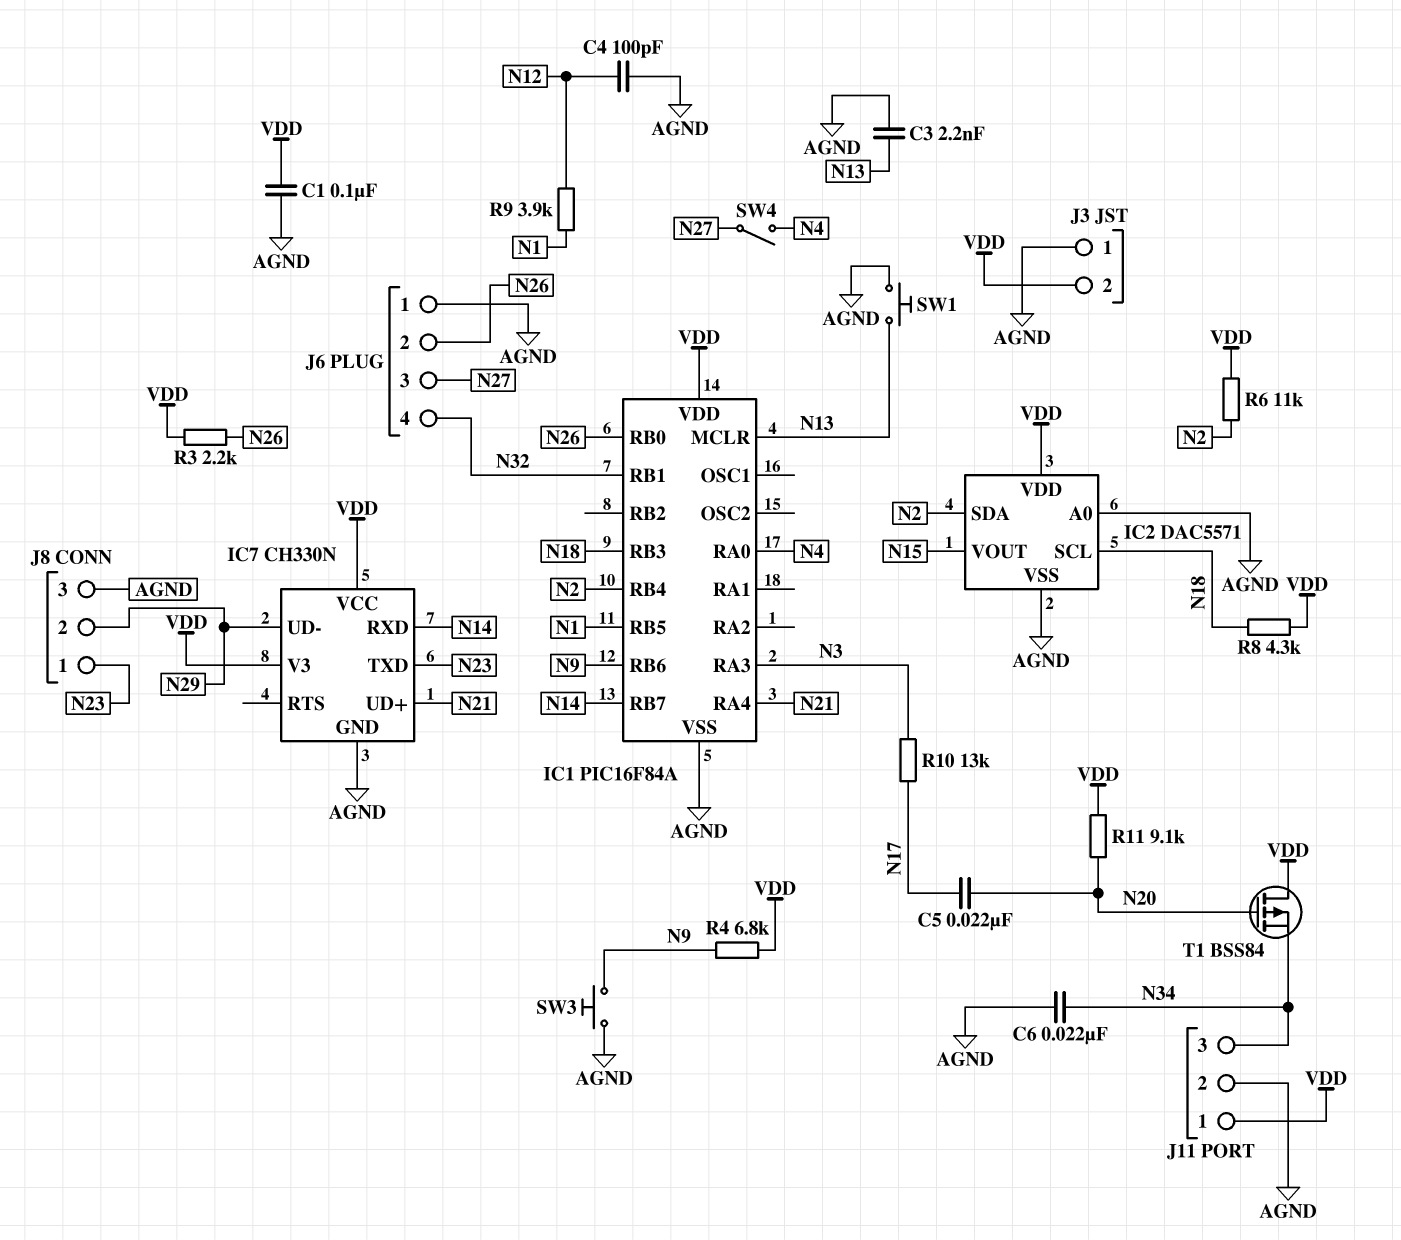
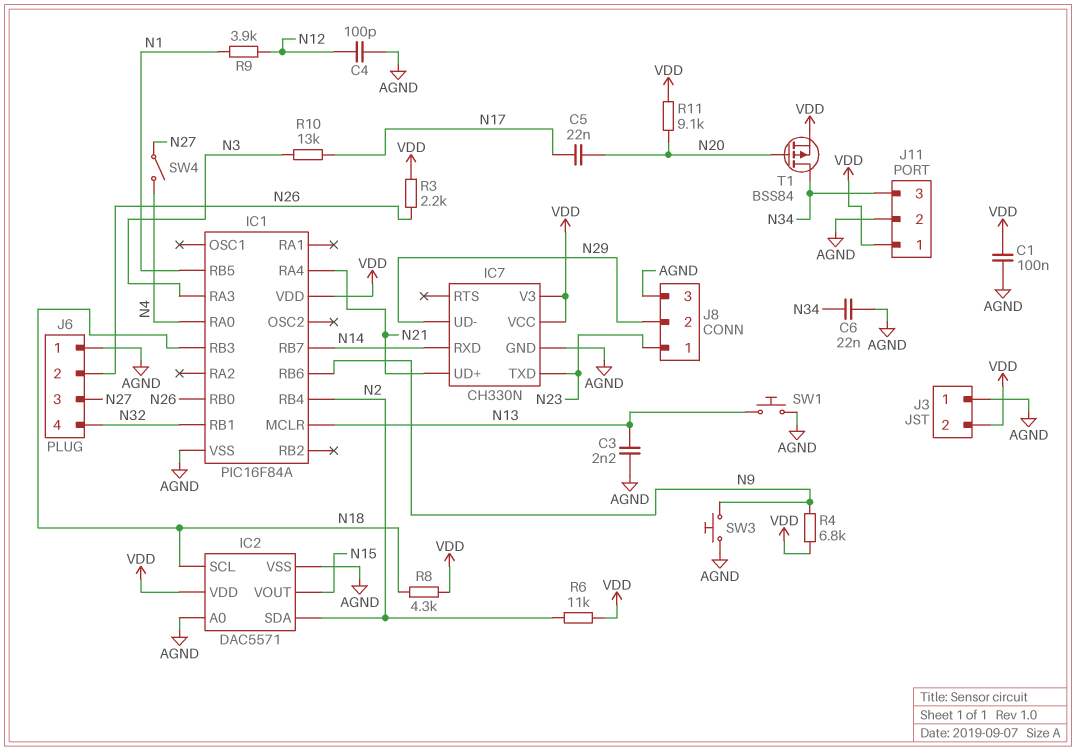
T1: PMOS BSS84 (G N20, D VDD, S N34) -> PMOS BSS84 (G N20, D N34, S VDD)

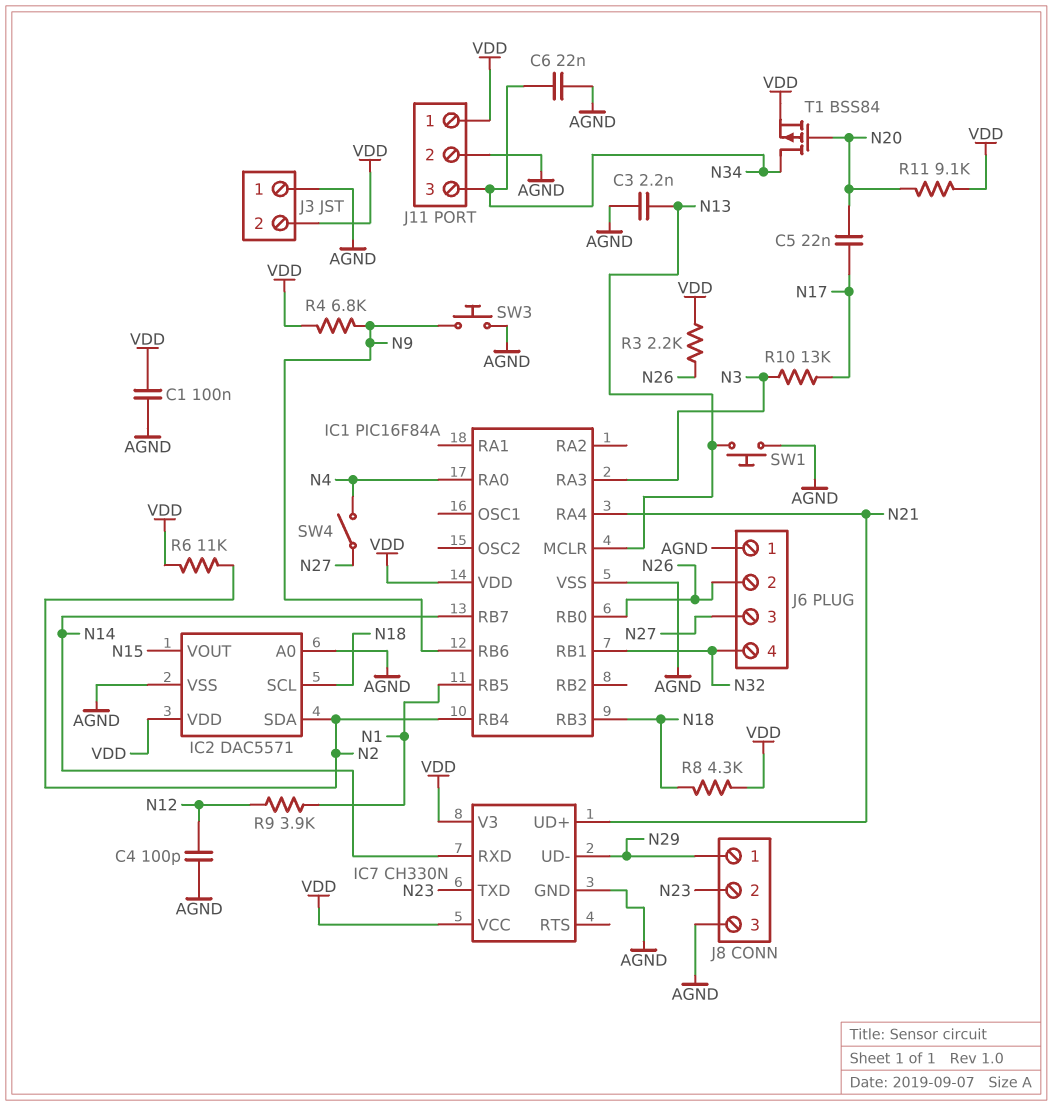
J8 pin 1: N23 -> N29
J8 pin 2: N29 -> N23

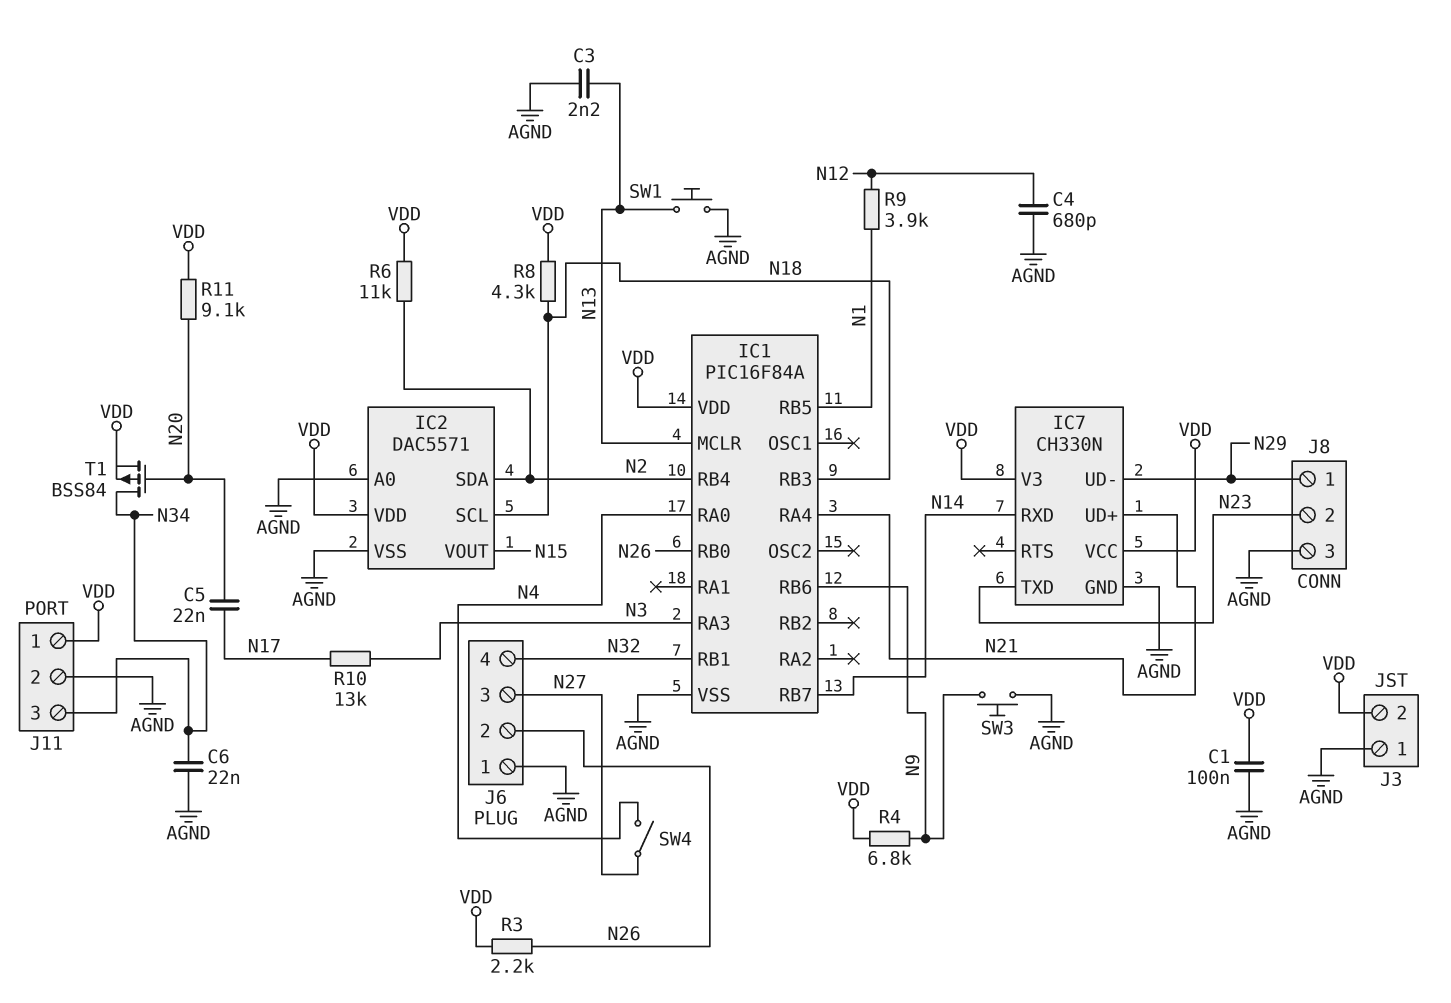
C4: 100pF (AGND, N12) -> 680pF (AGND, N12)

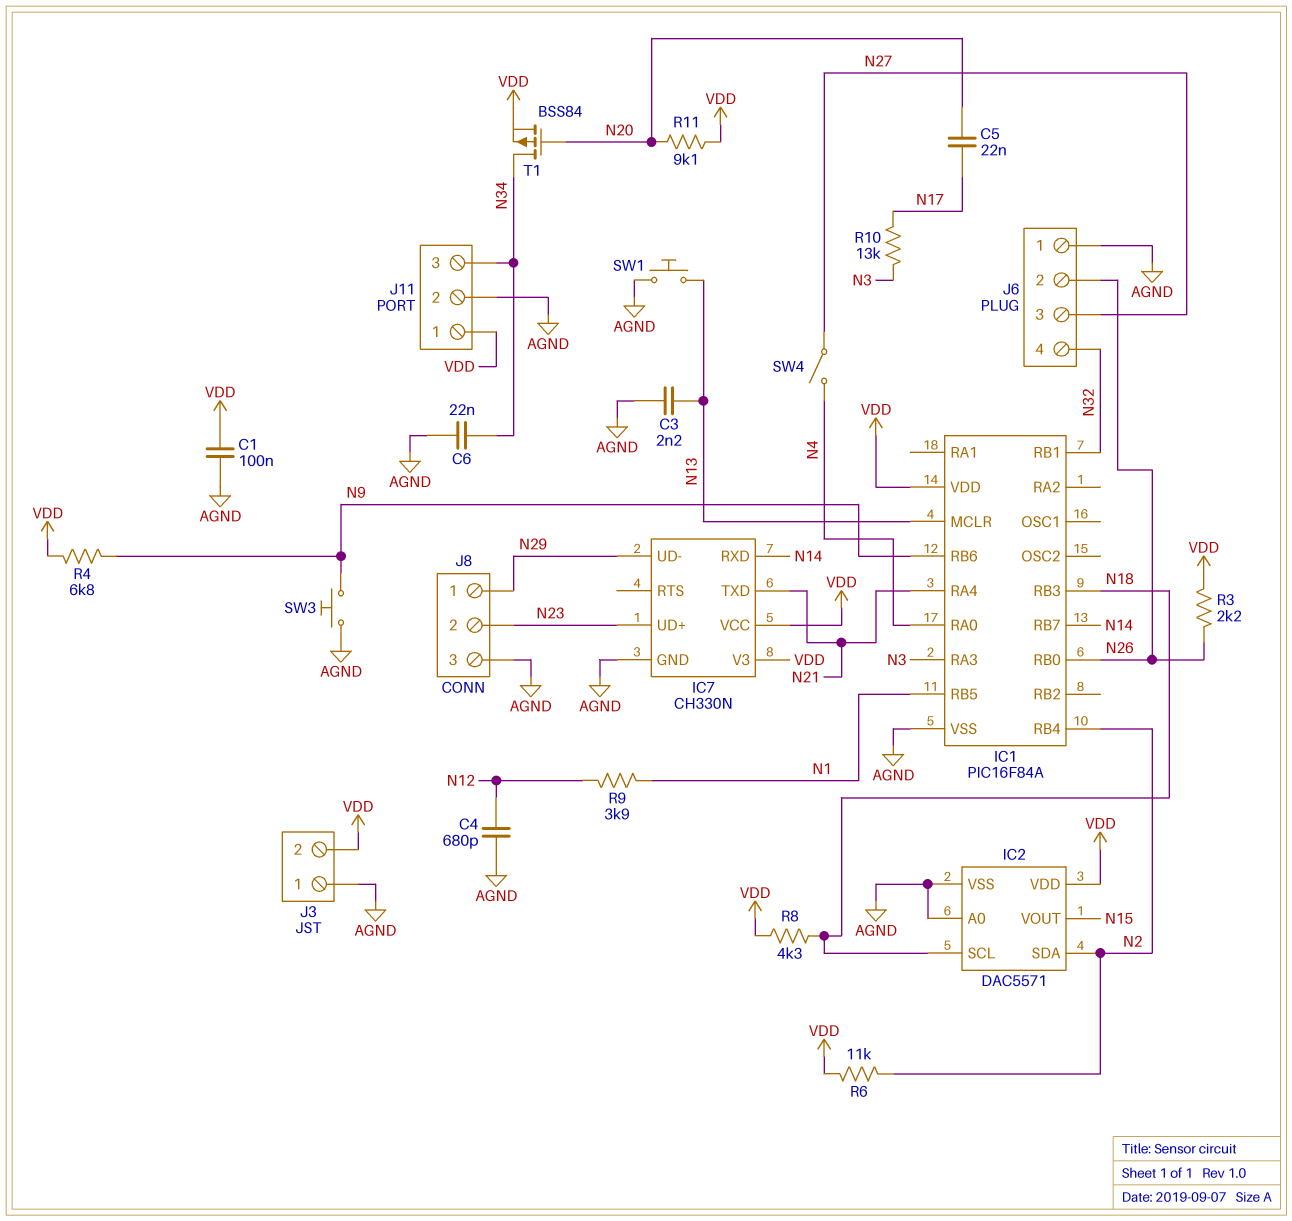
IC7 pin TXD: N23 -> N21
IC7 pin UD+: N21 -> N23

